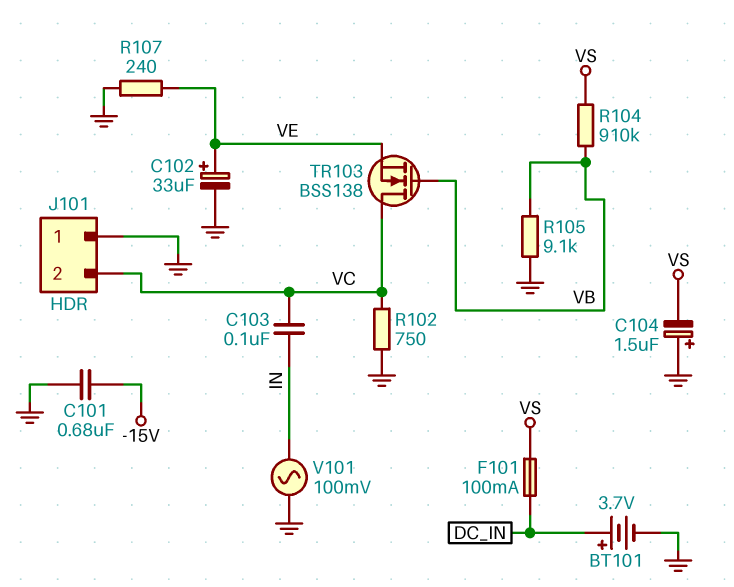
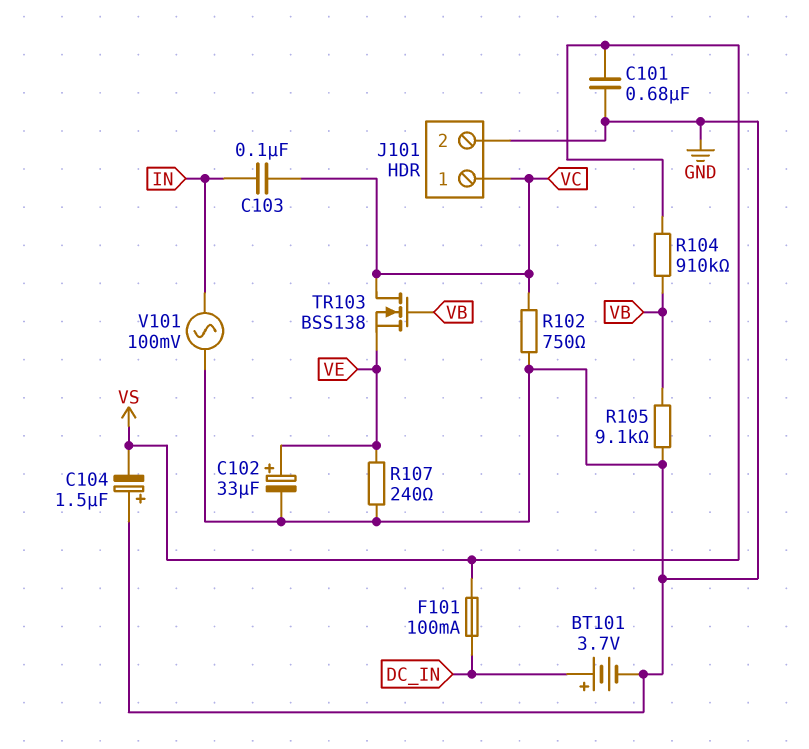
C101: 680nF (-15V, GND) -> 680nF (GND, VS)
J101 pin 1: GND -> VC
J101 pin 2: VC -> GND

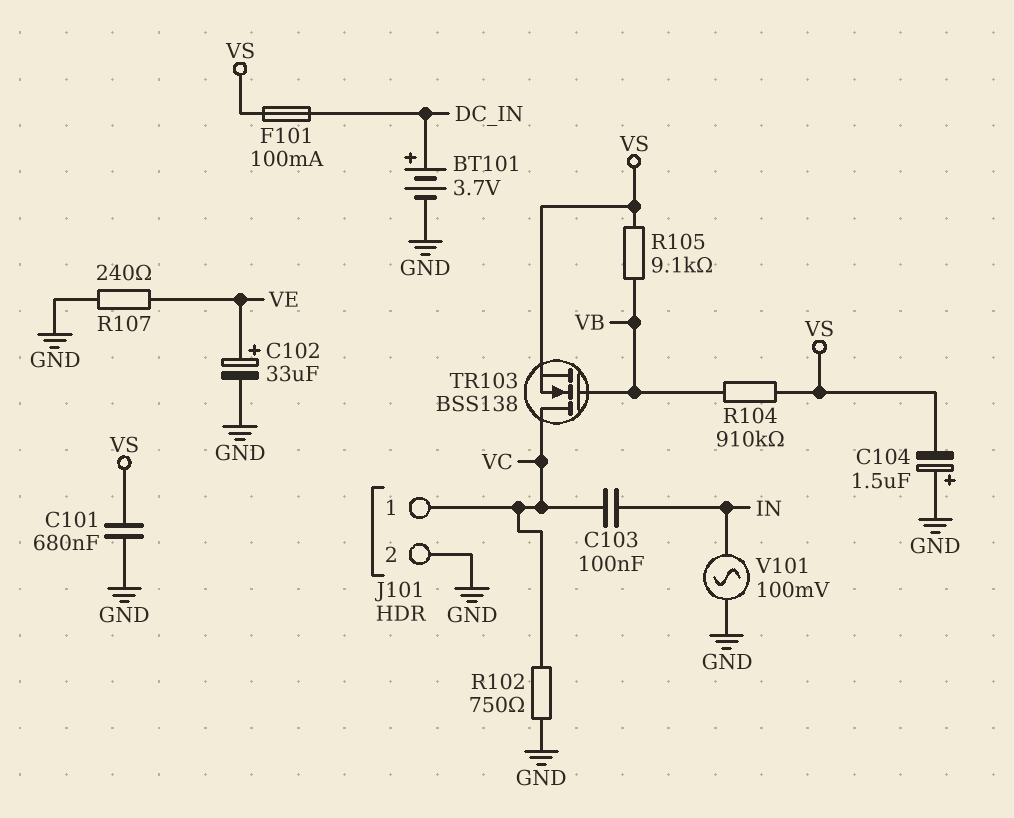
R105: 9.1k (GND, VB) -> 9.1k (VB, VS)
TR103: NMOS BSS138 (G VB, D VC, S VE) -> NMOS BSS138 (G VB, D VC, S VS)

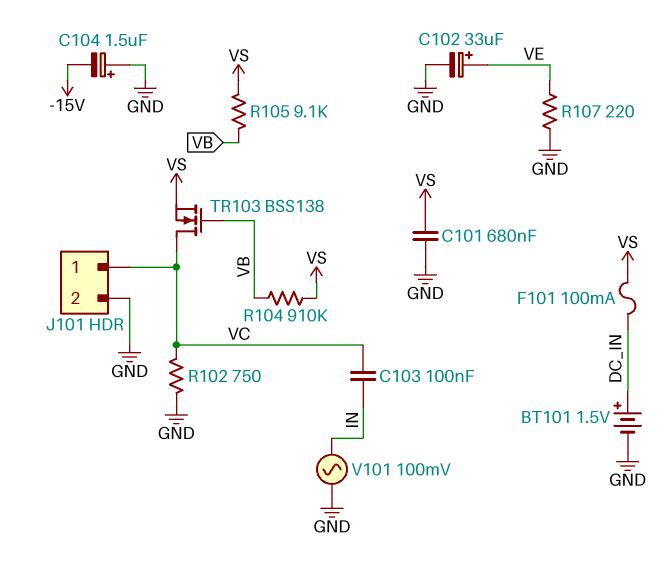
BT101: 3.7V (plus DC_IN, minus GND) -> 1.5V (plus DC_IN, minus GND)
C104: 1.5uF (plus GND, minus VS) -> 1.5uF (plus GND, minus -15V)
R107: 240 (GND, VE) -> 220 (GND, VE)

